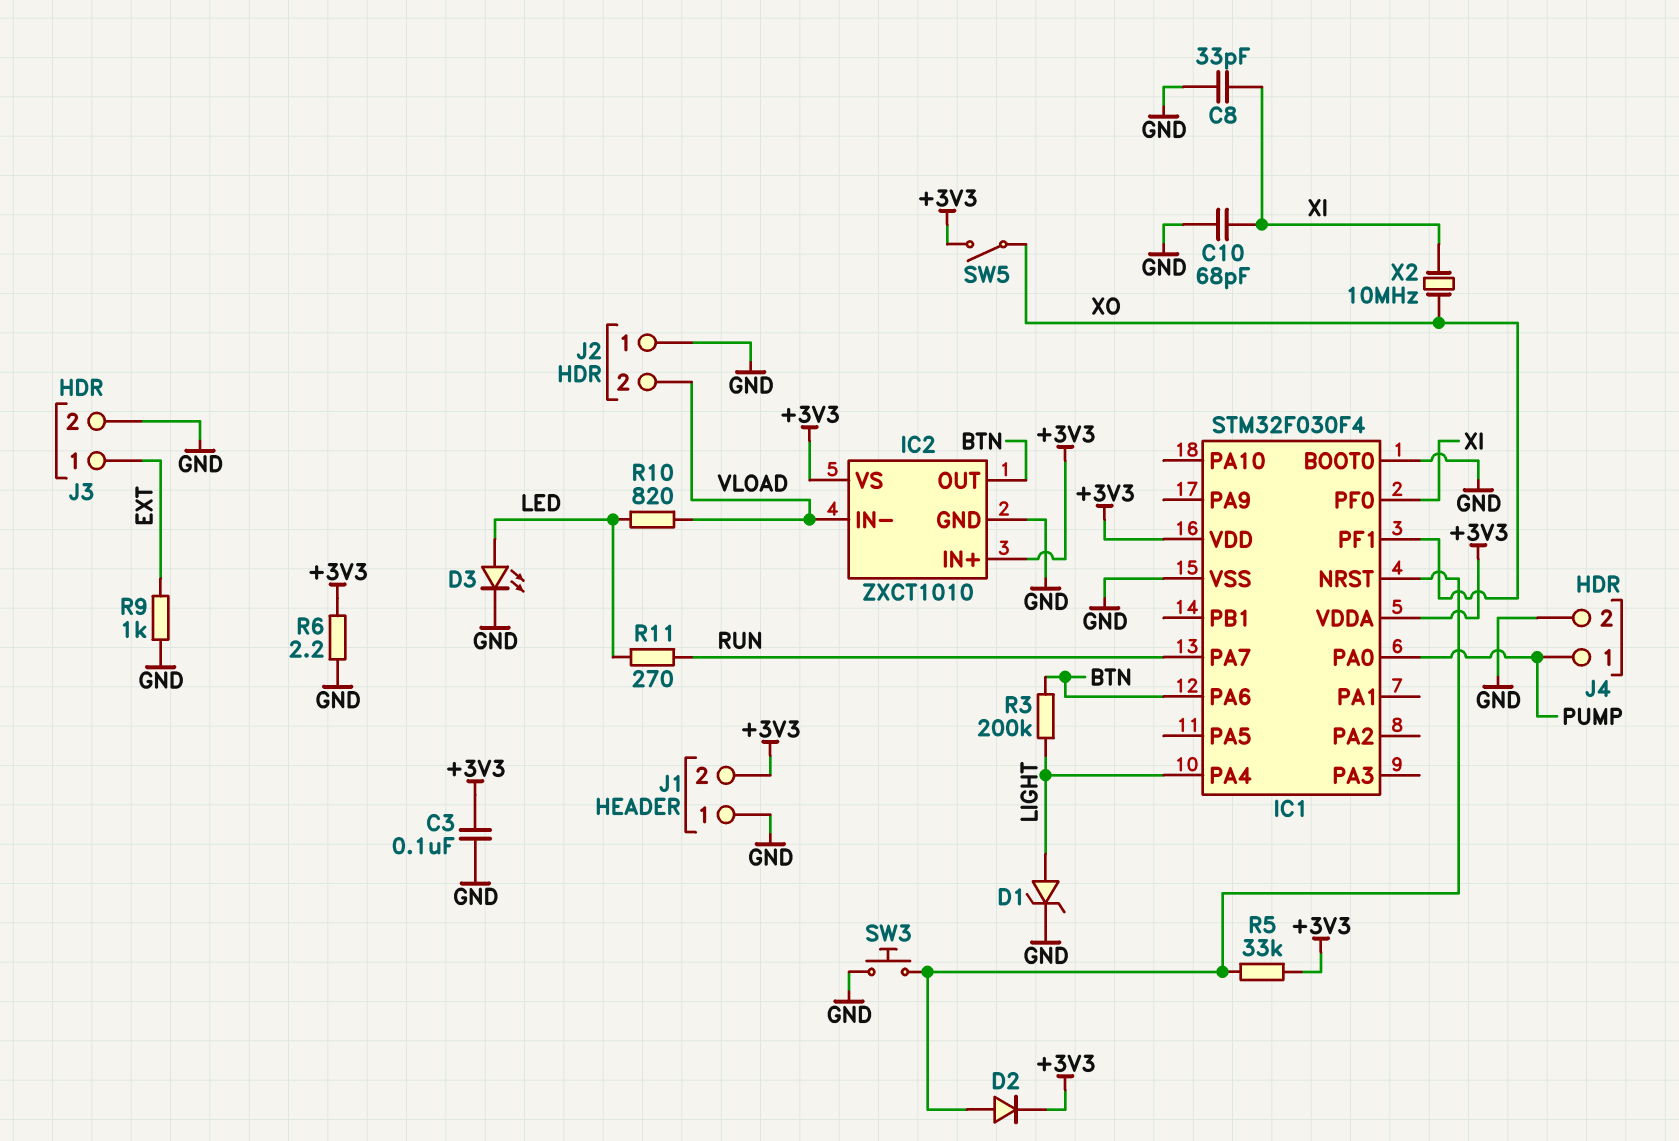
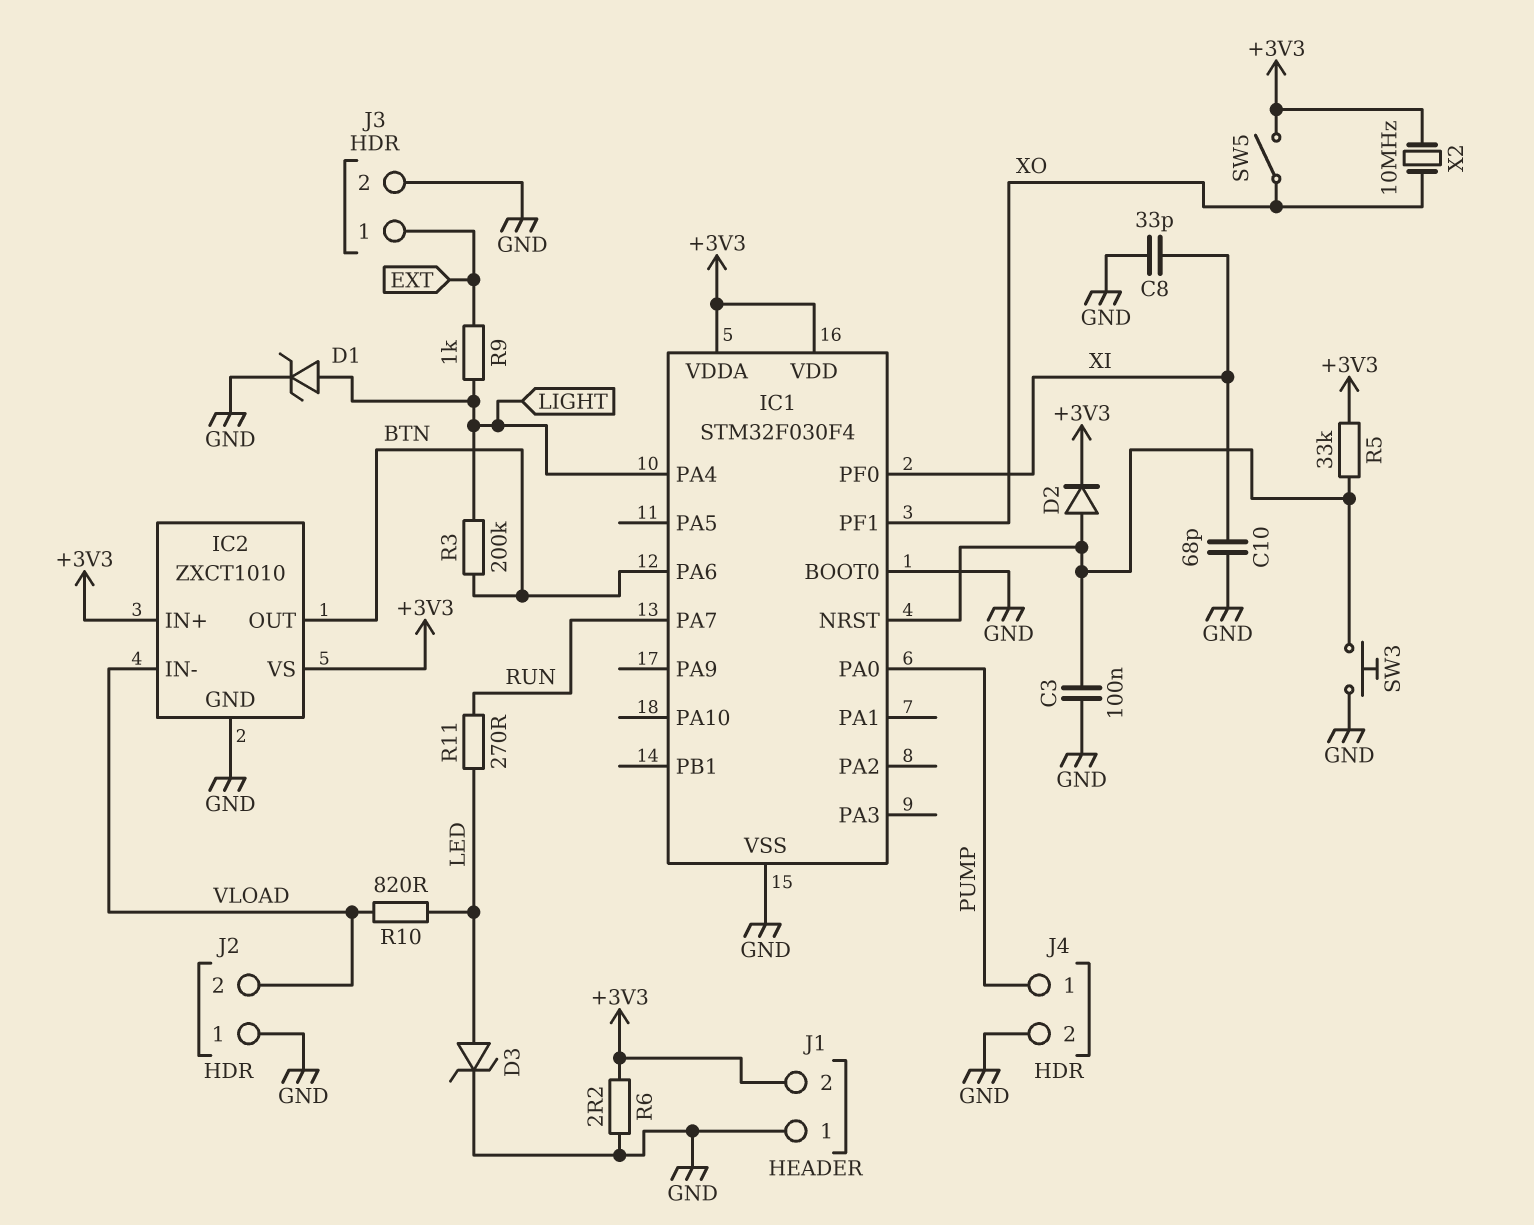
C3: 100nF (+3V3, GND) -> 100nF (GND, IC1/NRST)
D3: LED (A LED, K GND) -> zener (A LED, K GND)
R9: 1k (EXT, GND) -> 1k (EXT, LIGHT)
X2: 10MHz (XI, XO) -> 10MHz (+3V3, XO)

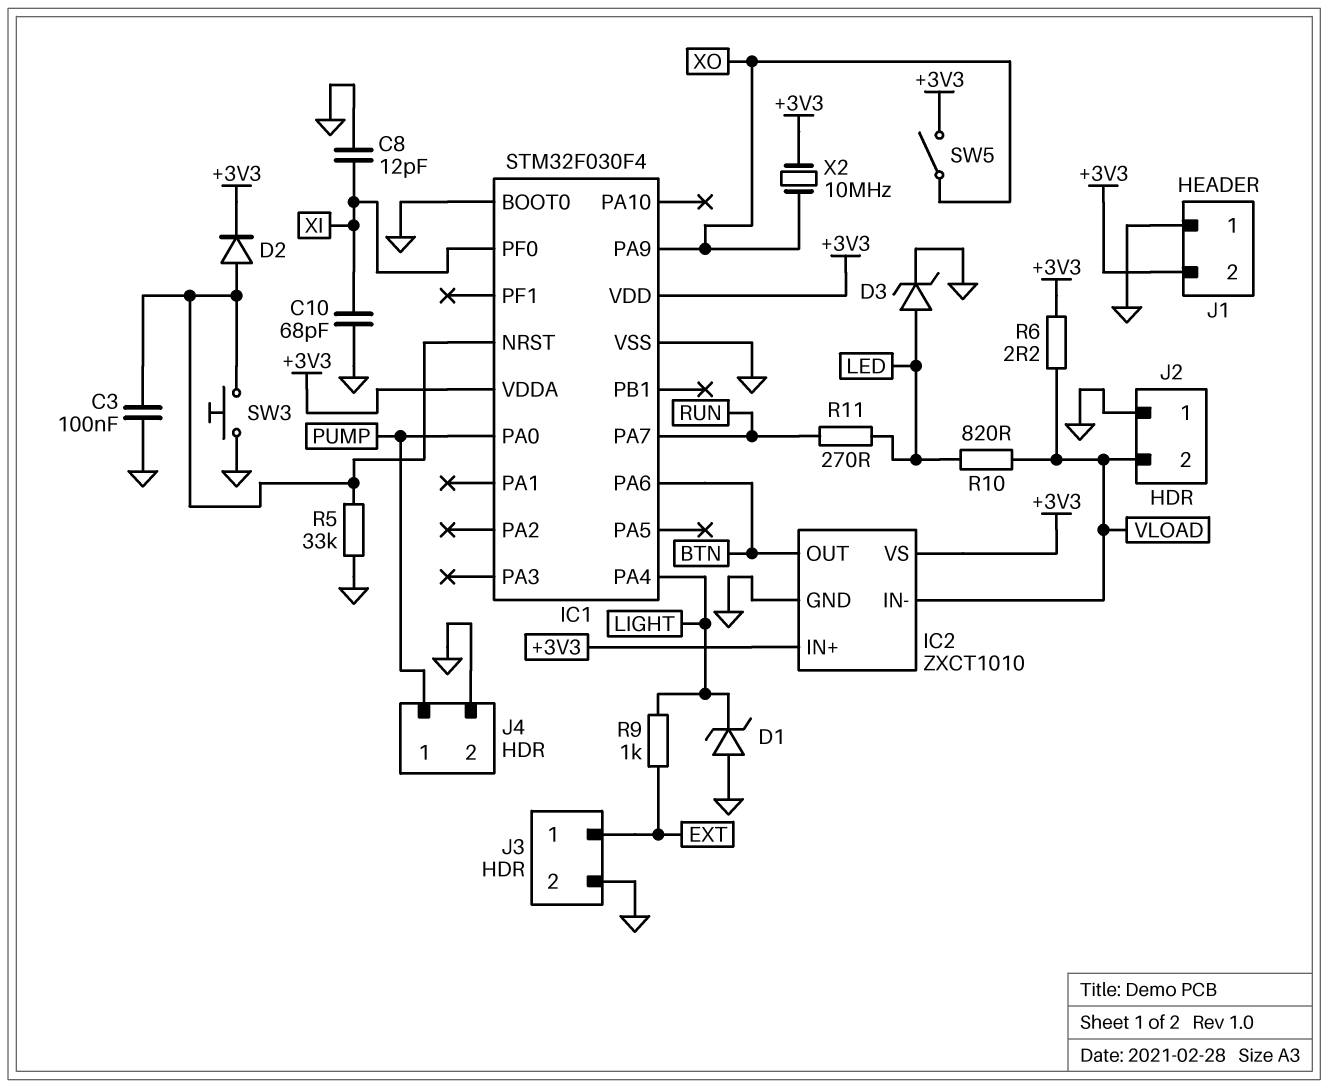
C8: 33pF (GND, XI) -> 12pF (GND, XI)
D1: zener (A LIGHT, K GND) -> zener (A GND, K LIGHT)
IC1 pin PA9: none -> XO
IC1 pin PF1: XO -> none
R3: 200k (BTN, LIGHT) -> none
R5: 33k (+3V3, IC1/NRST) -> 33k (GND, IC1/NRST)
R6: 2.2 (+3V3, GND) -> 2.2 (+3V3, VLOAD)

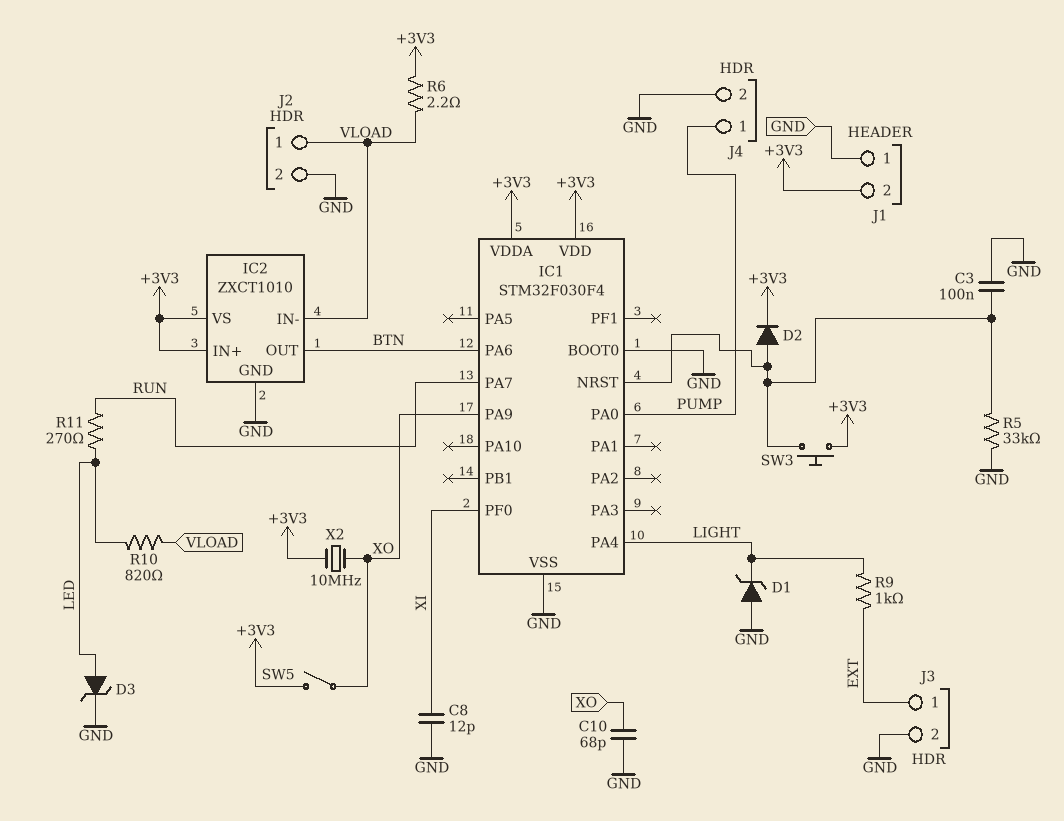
C10: 68pF (GND, XI) -> 68pF (GND, XO)
J2 pin 1: GND -> VLOAD
J2 pin 2: VLOAD -> GND
SW3: button (GND, IC1/NRST) -> button (+3V3, IC1/NRST)

